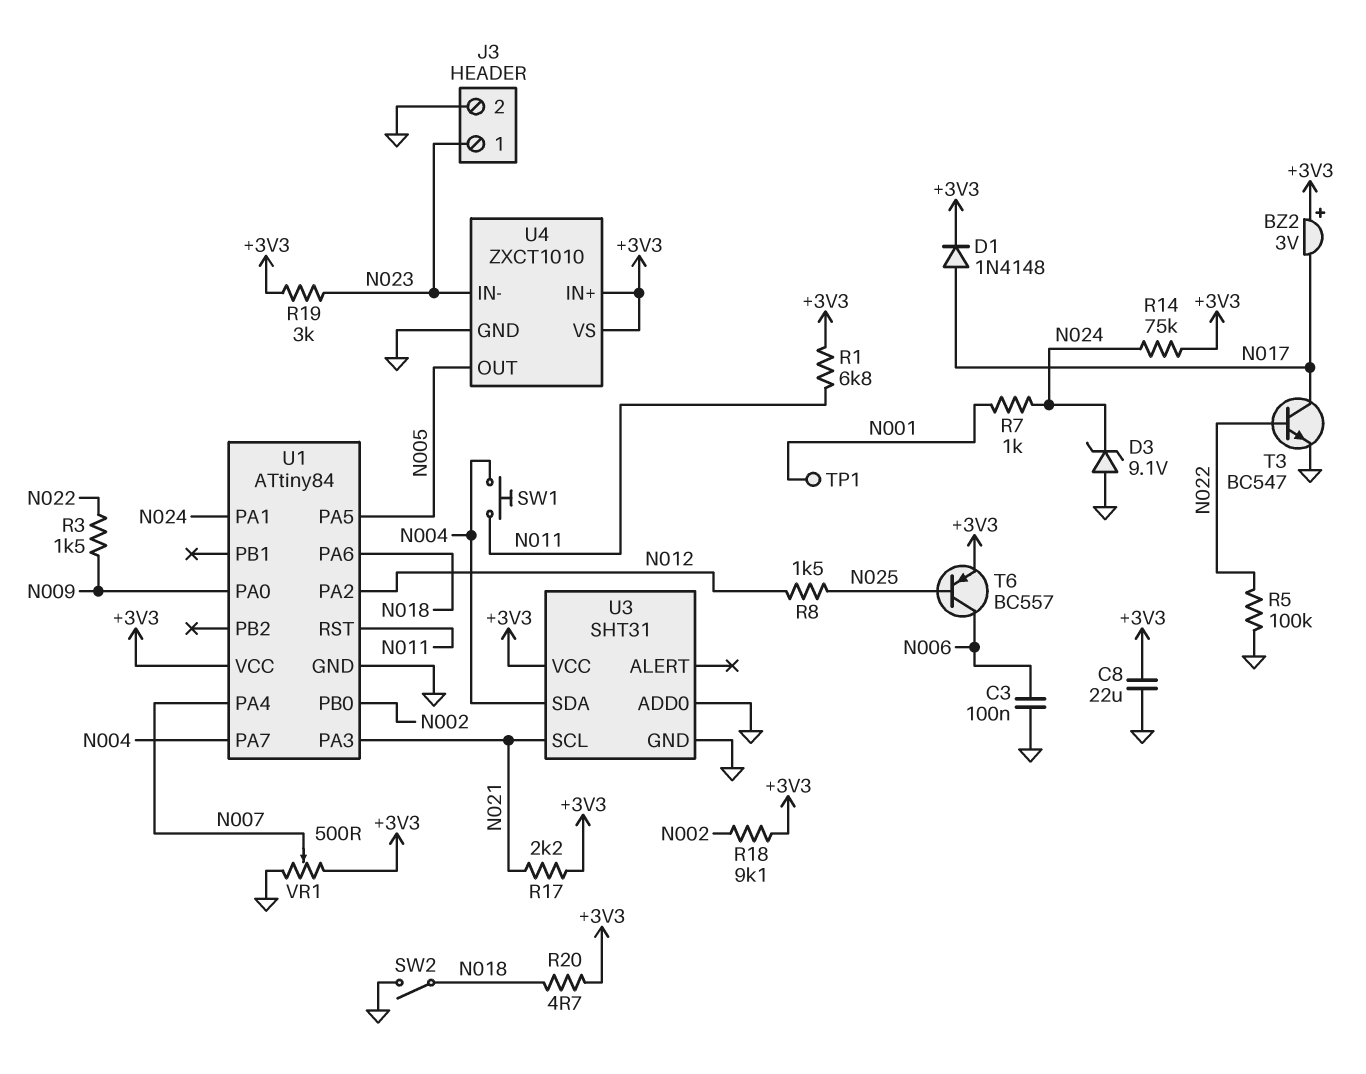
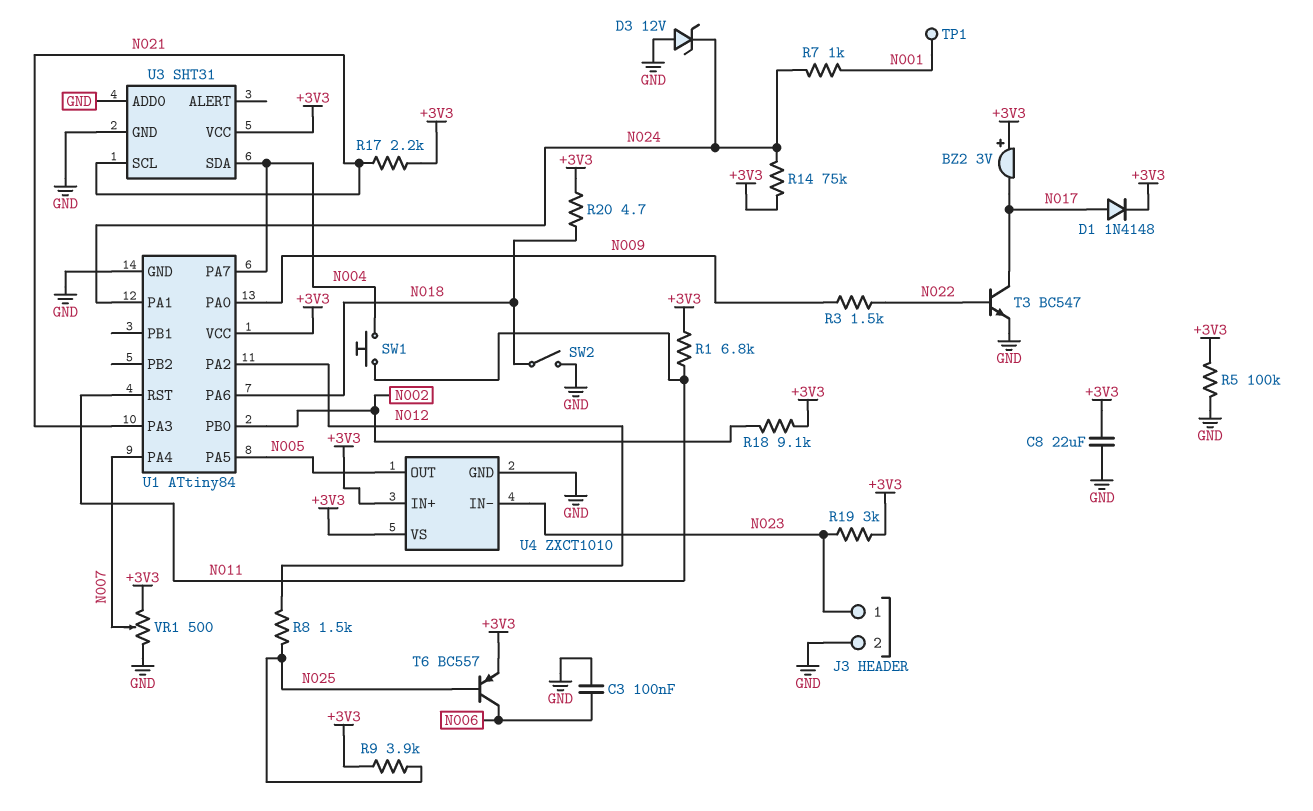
D3: zener 9.1V (A GND, K N024) -> zener 12V (A GND, K N024)
R5: 100k (GND, N022) -> 100k (+3V3, GND)
R9: none -> 3.9k (+3V3, N025)

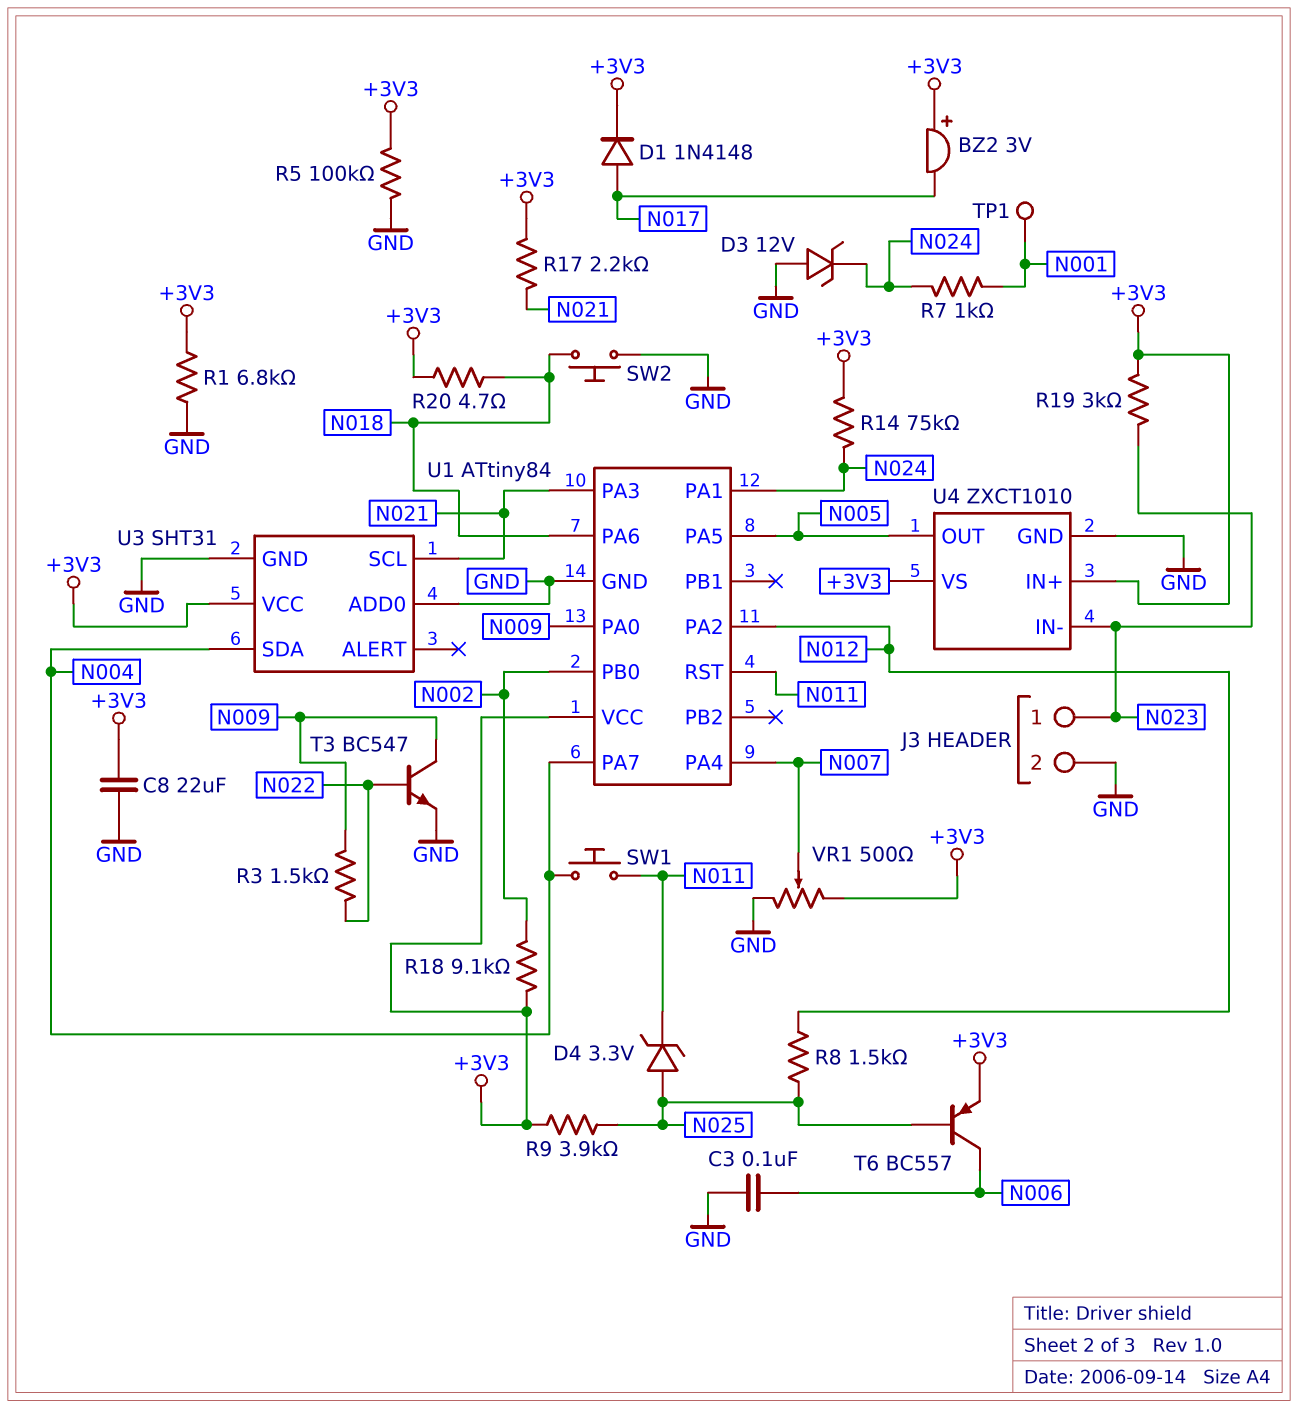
D4: none -> zener 3.3V (A N025, K N011)
R1: 6.8k (+3V3, N011) -> 6.8k (+3V3, GND)
SW2: switch (GND, N018) -> button (GND, N018)
T3: NPN BC547 (B N022, C N017, E GND) -> NPN BC547 (B N022, C N009, E GND)

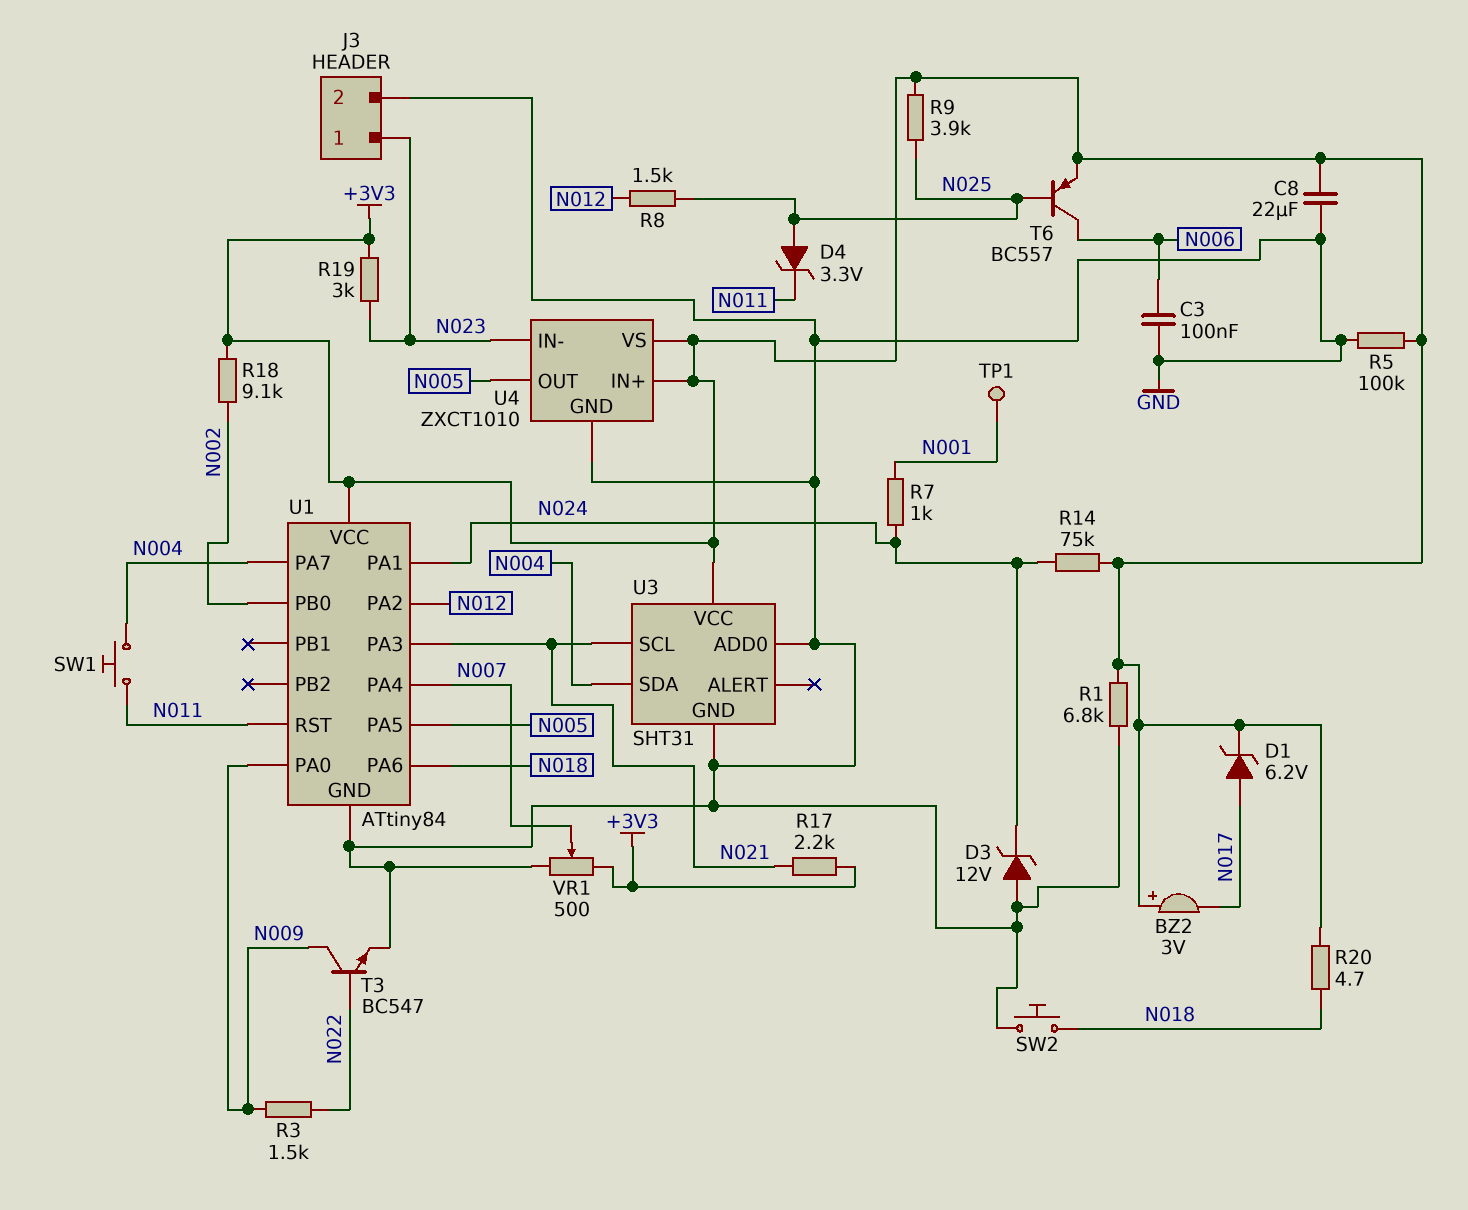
D1: diode 1N4148 (A N017, K +3V3) -> zener 6.2V (A N017, K +3V3)

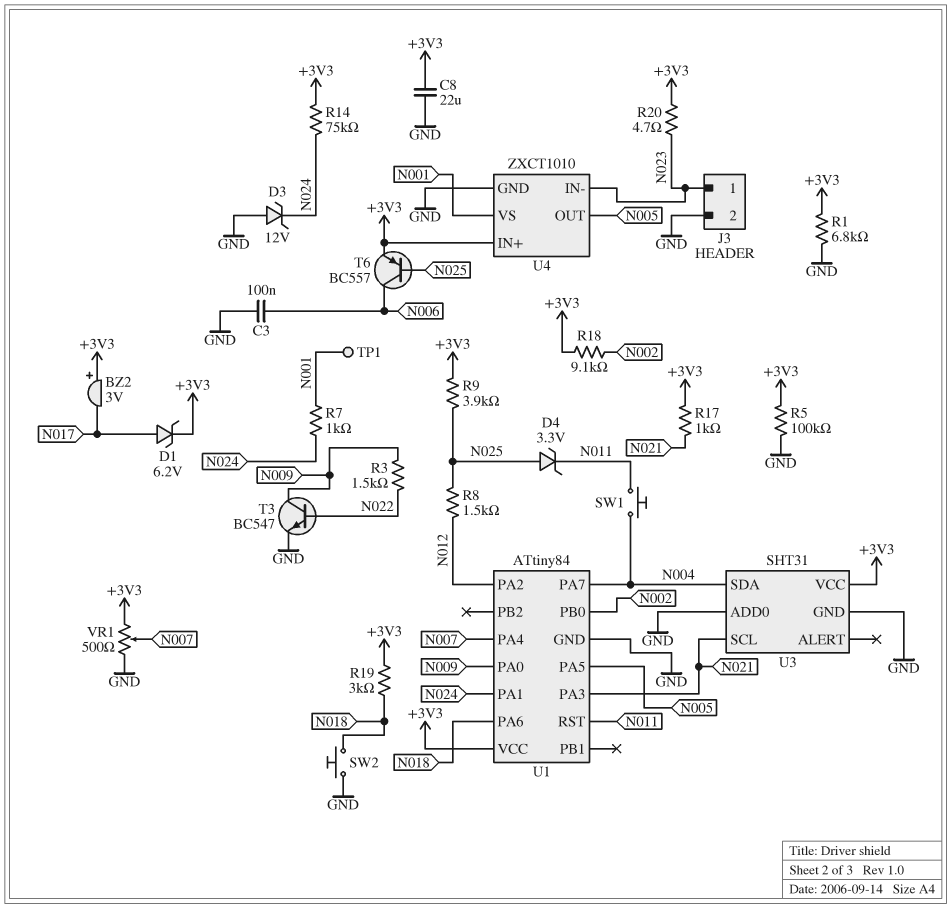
R17: 2.2k (+3V3, N021) -> 1k (+3V3, N021)
R19: 3k (+3V3, N023) -> 3k (+3V3, N018)
R20: 4.7 (+3V3, N018) -> 4.7 (+3V3, N023)
U4 pin VS: +3V3 -> N001

